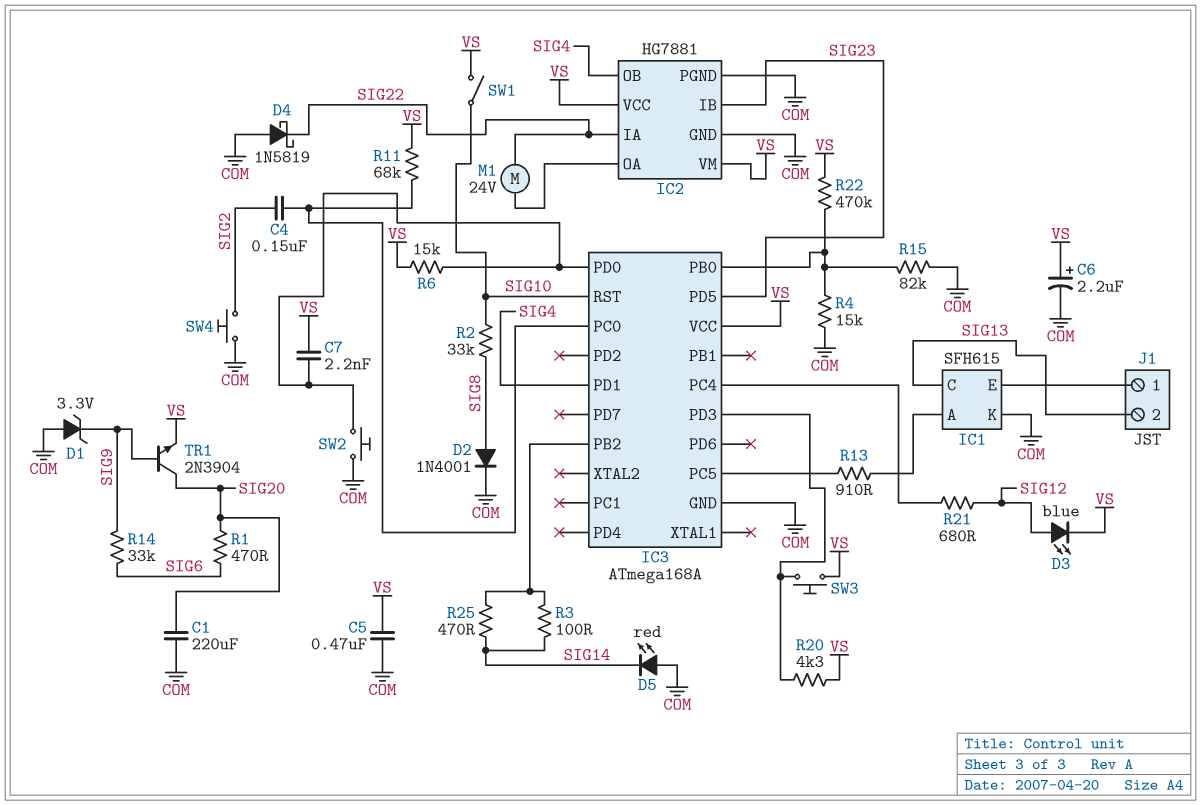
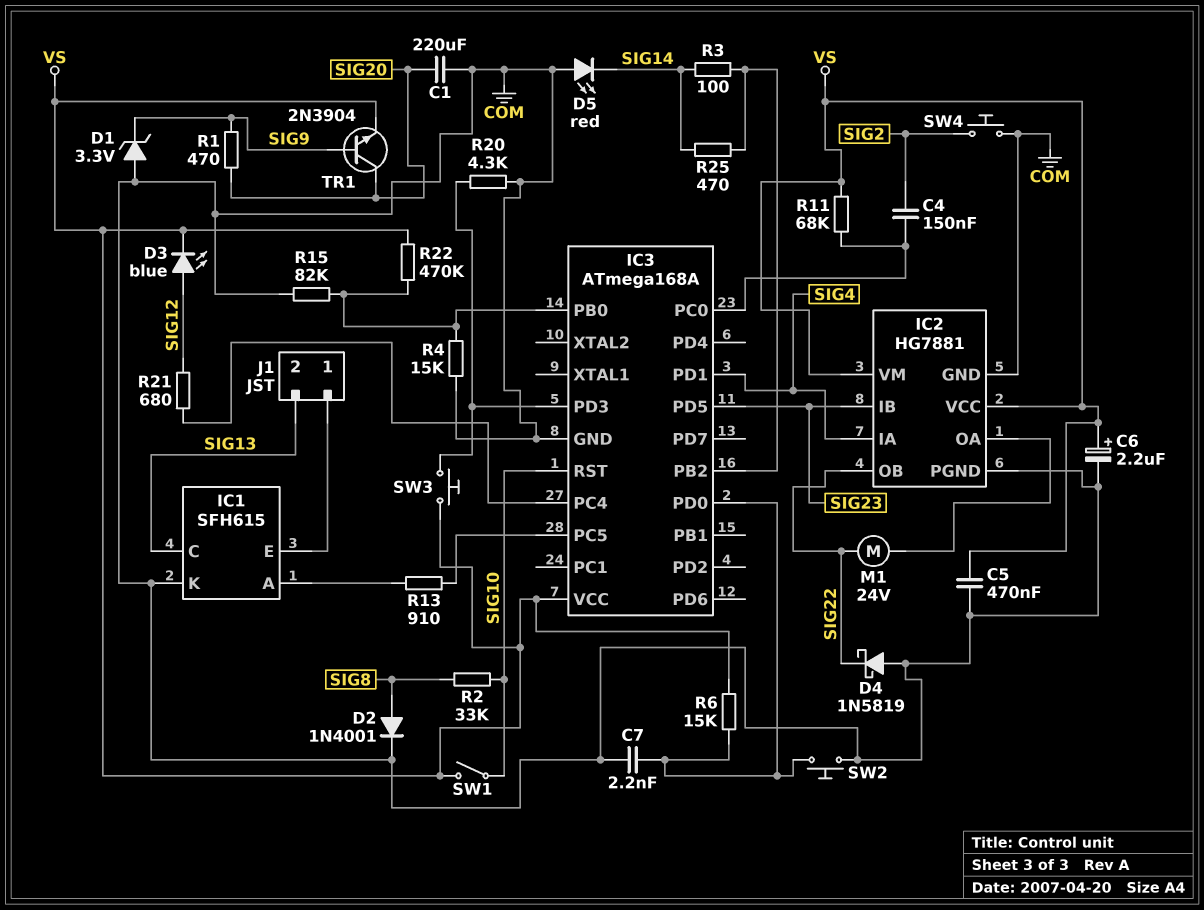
C7: 2.2nF (IC3/PD0, VS) -> 2.2nF (COM, IC3/PD0)
IC2 pin IA: SIG22 -> SIG4
IC2 pin OB: SIG4 -> SIG22
R1: 470 (SIG6, SIG20) -> 470 (SIG9, SIG20)
R14: 33k (SIG6, SIG9) -> none
R20: 4.3k (IC3/PD3, VS) -> 4.3k (COM, IC3/PD3)

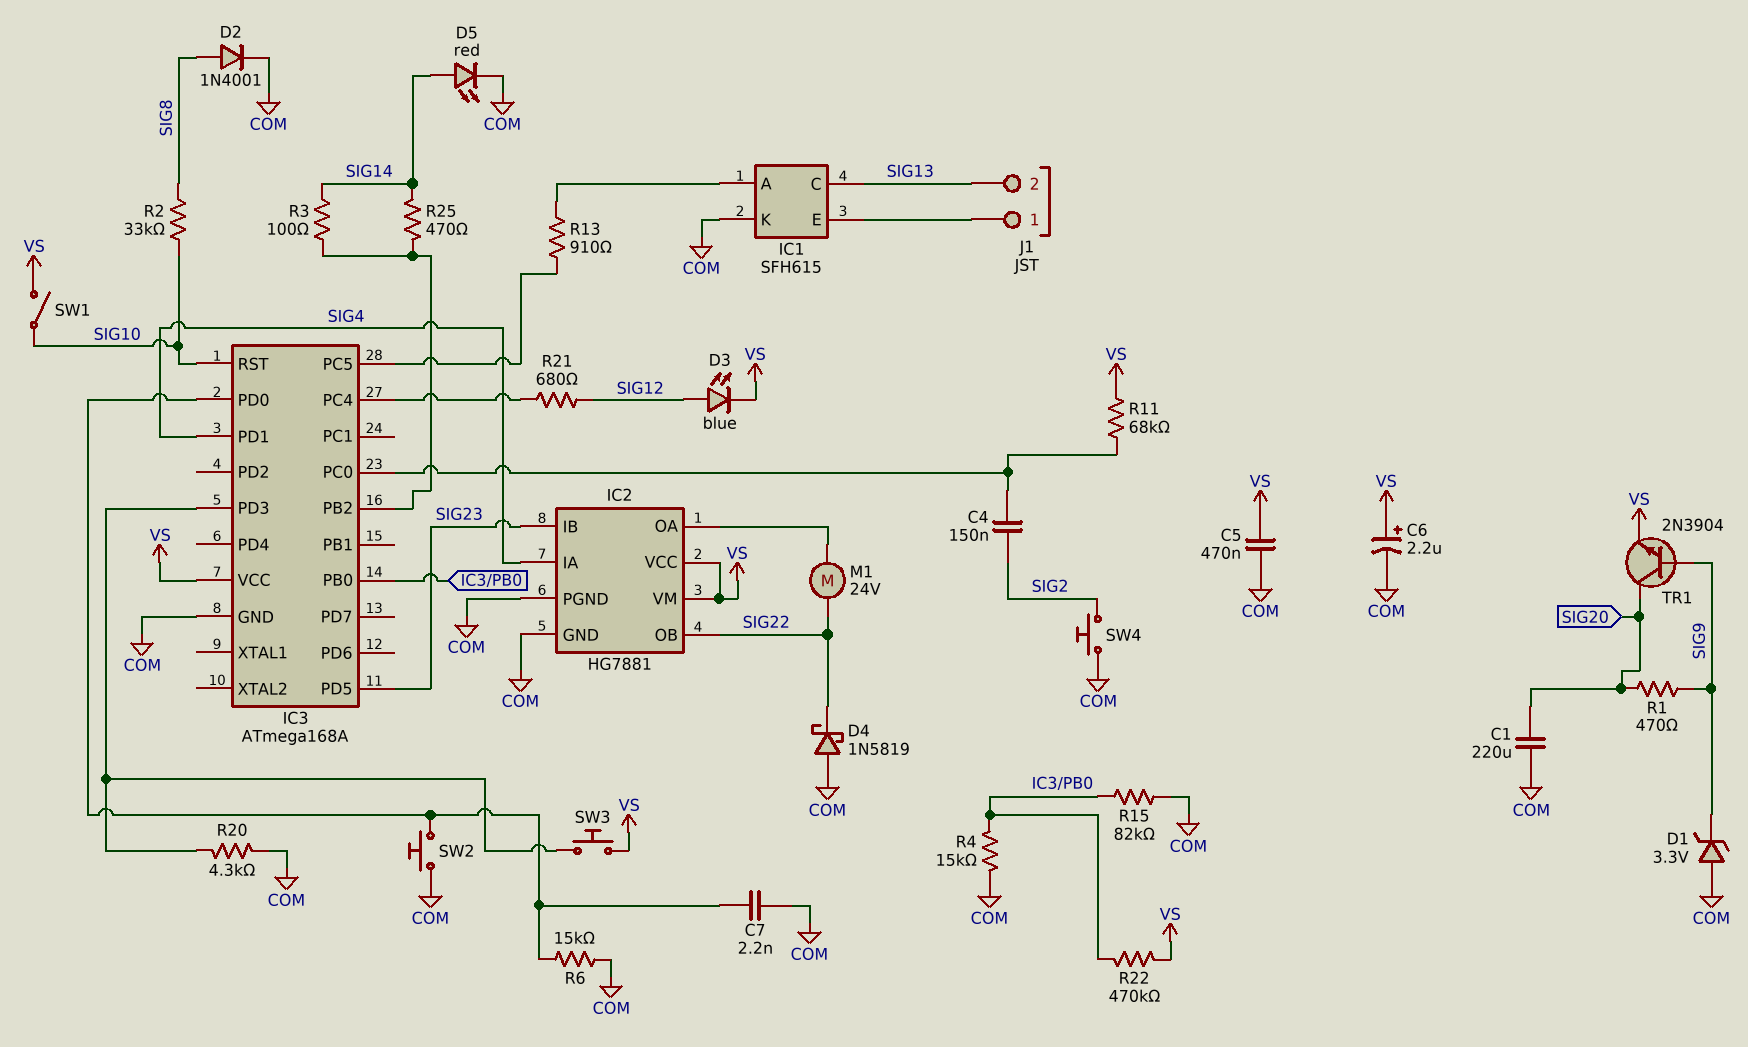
D5: LED red (A COM, K SIG14) -> LED red (A SIG14, K COM)
R6: 15k (IC3/PD0, VS) -> 15k (COM, IC3/PD0)

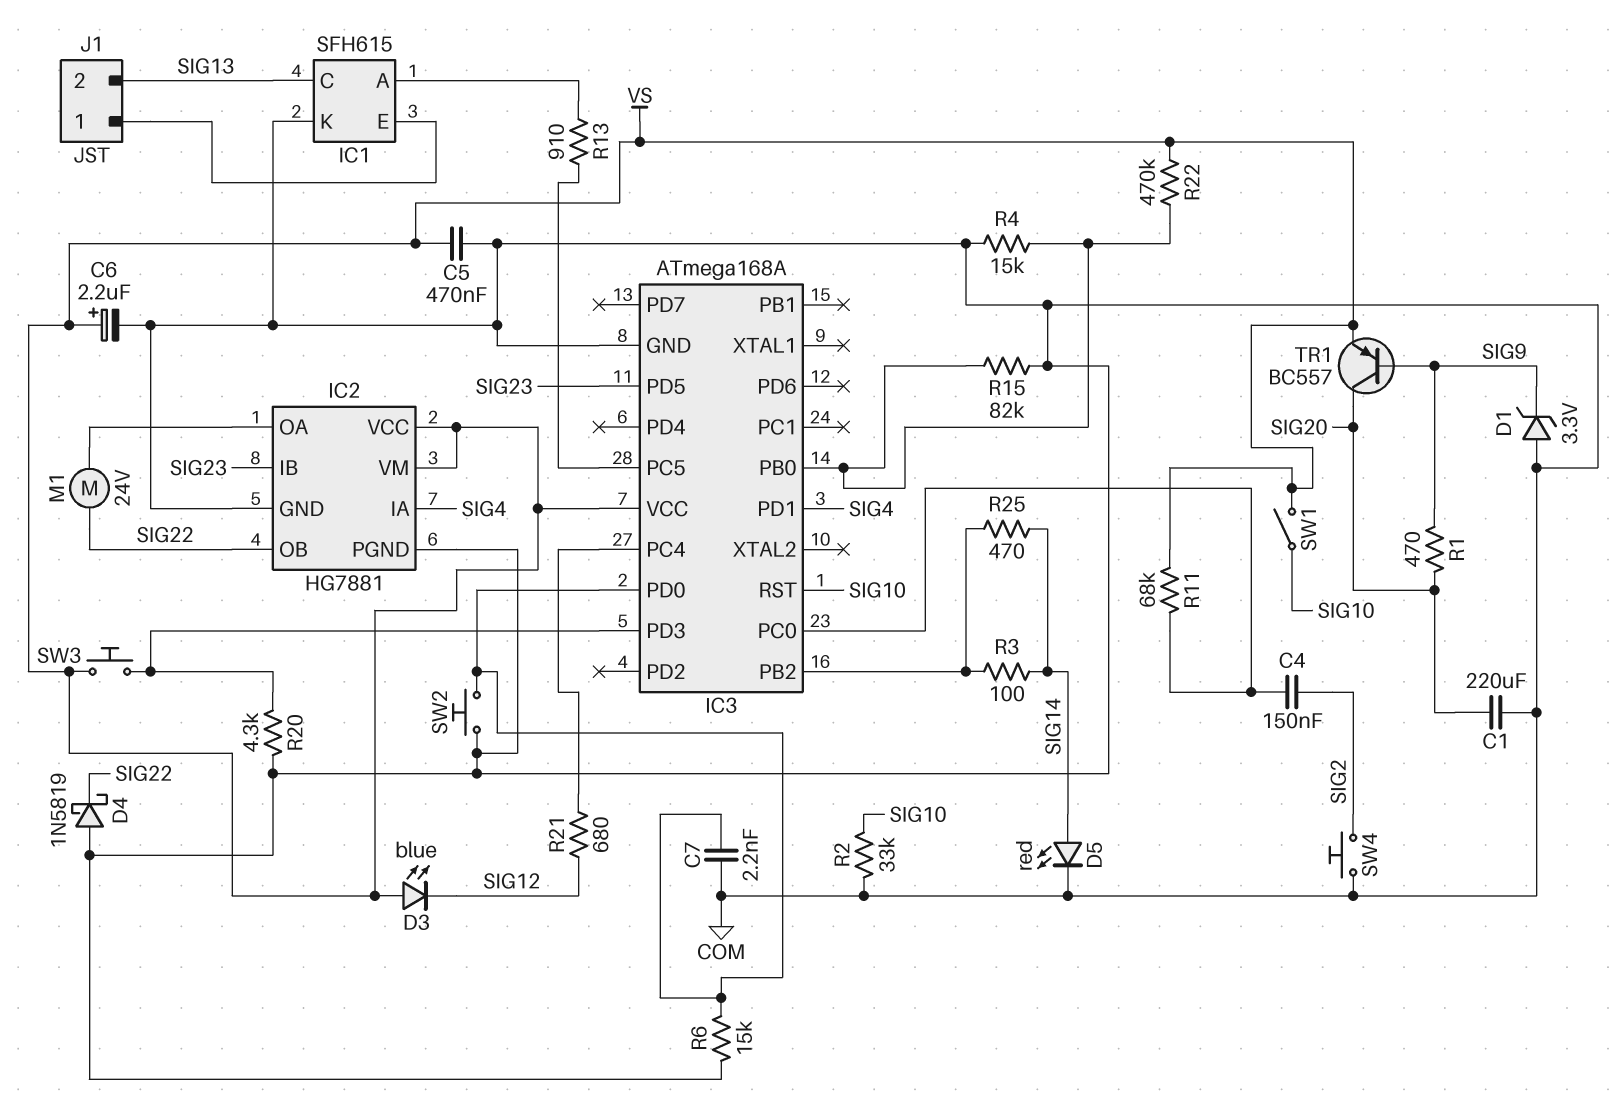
D2: diode 1N4001 (A SIG8, K COM) -> none
D3: LED blue (A SIG12, K VS) -> LED blue (A VS, K SIG12)
R2: 33k (SIG8, SIG10) -> 33k (COM, SIG10)
TR1: NPN 2N3904 (B SIG9, C SIG20, E VS) -> PNP BC557 (B SIG9, C SIG20, E VS)

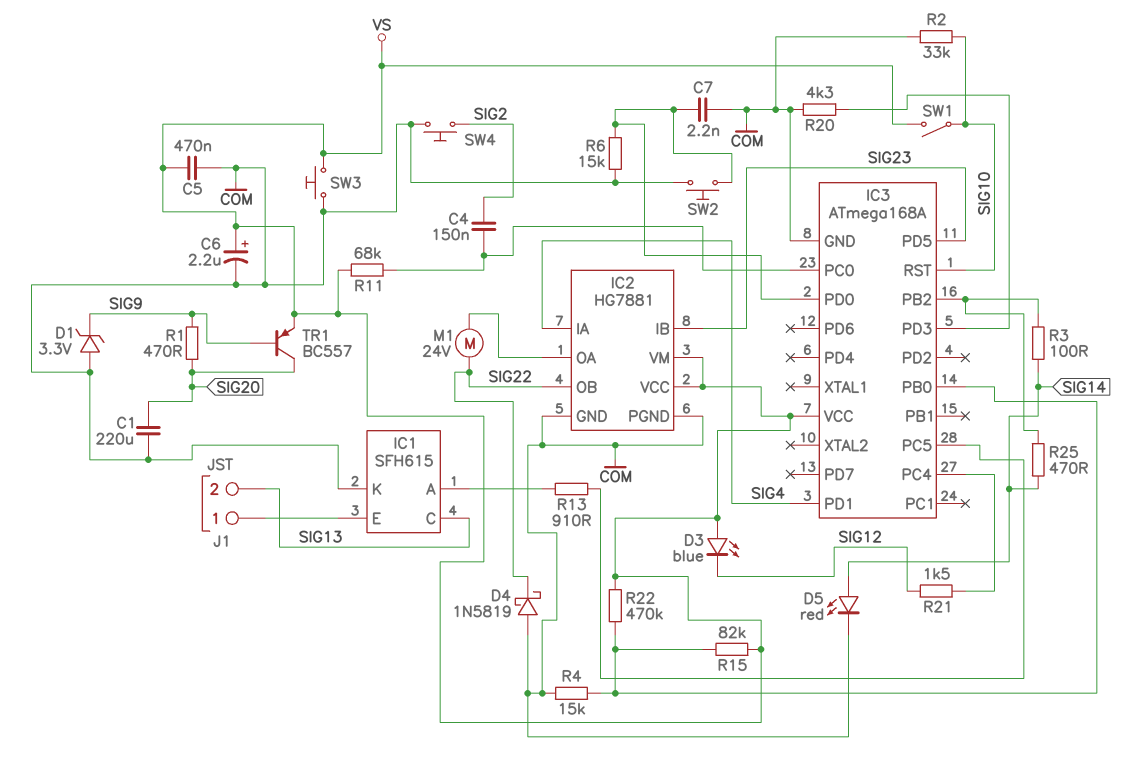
R15: 82k (COM, IC3/PB0) -> 82k (IC3/PB0, VS)
R21: 680 (IC3/PC4, SIG12) -> 1.5k (IC3/PC4, SIG12)
SW3: button (IC3/PD3, VS) -> button (COM, VS)

